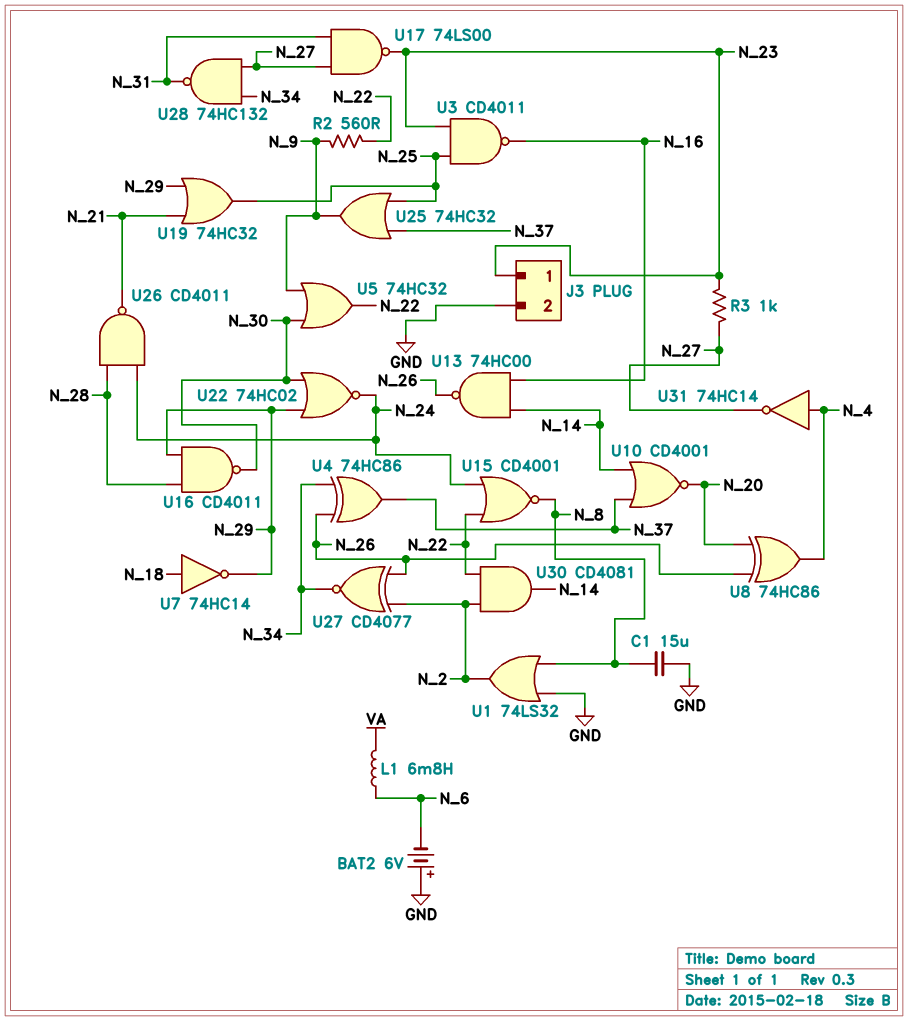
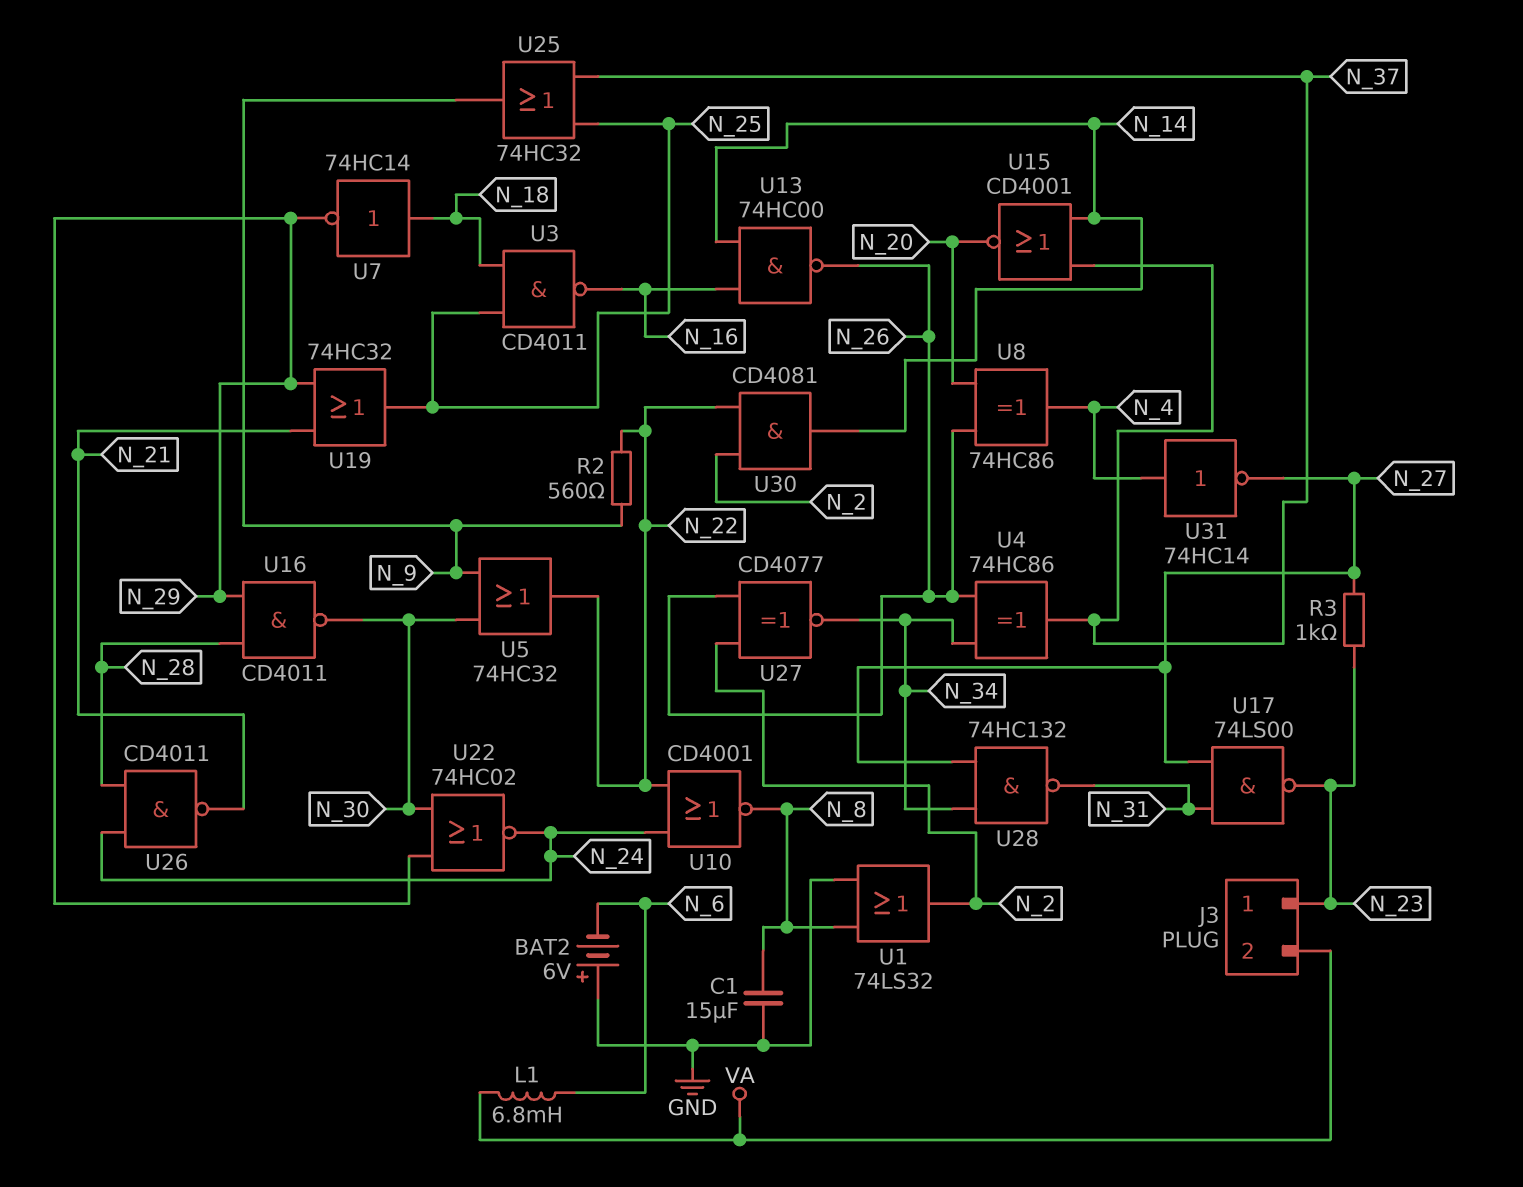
J3 pin 2: GND -> VA
U3: NAND CD4011 (in N_23, in N_25, out N_16) -> NAND CD4011 (in N_18, in N_25, out N_16)
U10: NOR CD4001 (in N_14, in N_37, out N_20) -> NOR CD4001 (in N_22, in N_24, out N_8)
U15: NOR CD4001 (in N_22, in N_24, out N_8) -> NOR CD4001 (in N_14, in N_37, out N_20)

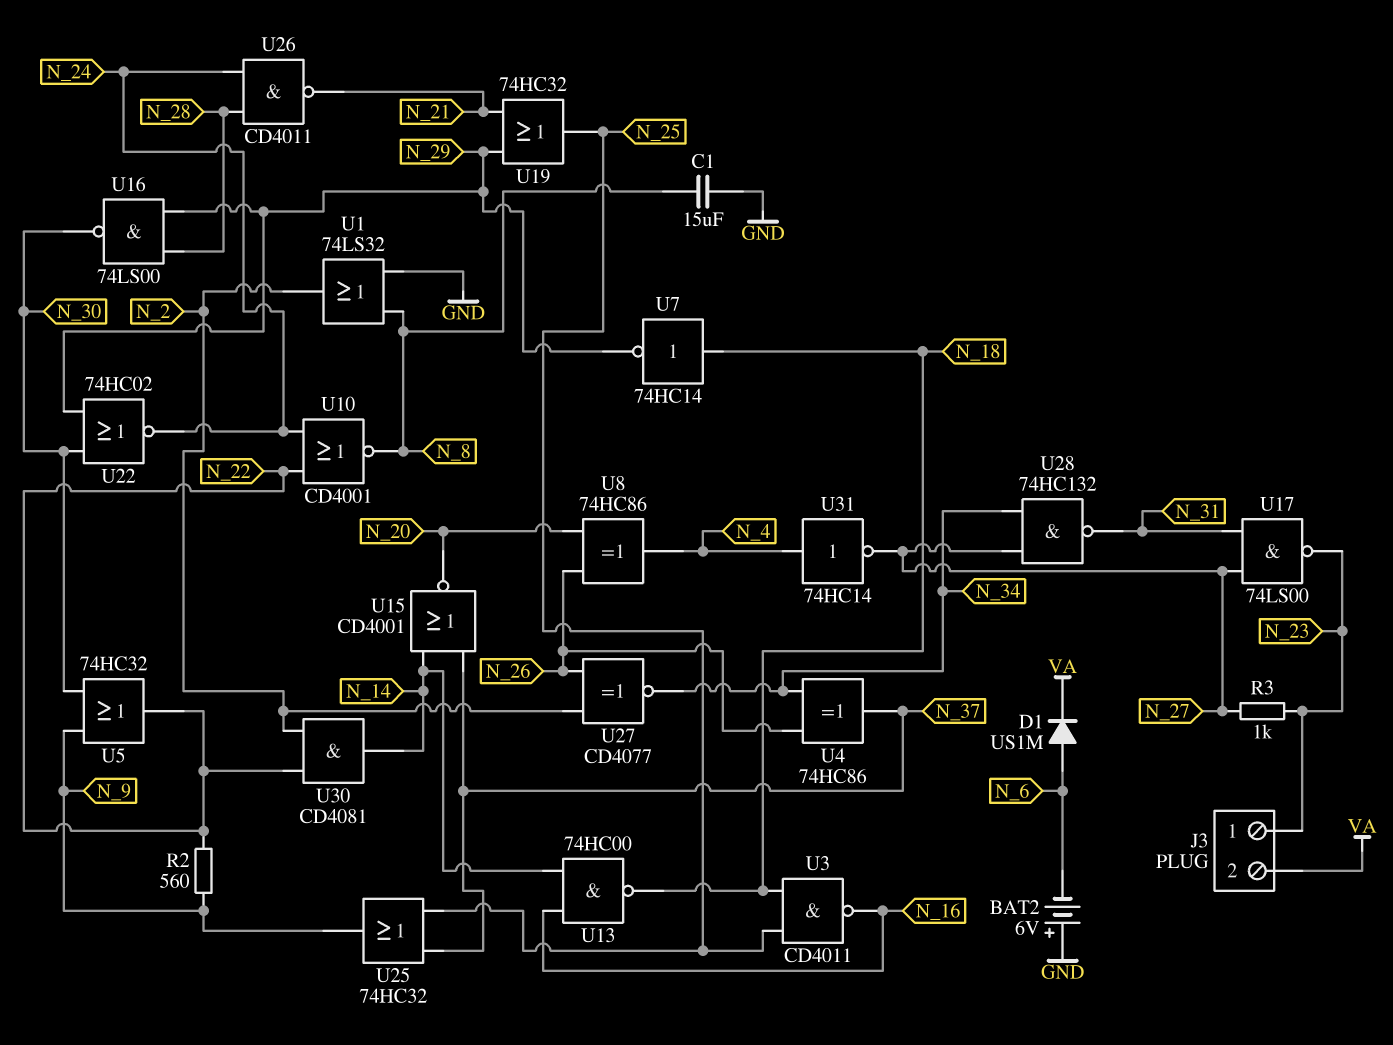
D1: none -> diode US1M (A N_6, K VA)
L1: 6.8mH (N_6, VA) -> none
U13: NAND 74HC00 (in N_14, in N_16, out N_26) -> NAND 74HC00 (in N_14, in N_16, out N_18)
U16: NAND CD4011 (in N_28, in N_29, out N_30) -> NAND 74LS00 (in N_28, in N_29, out N_30)

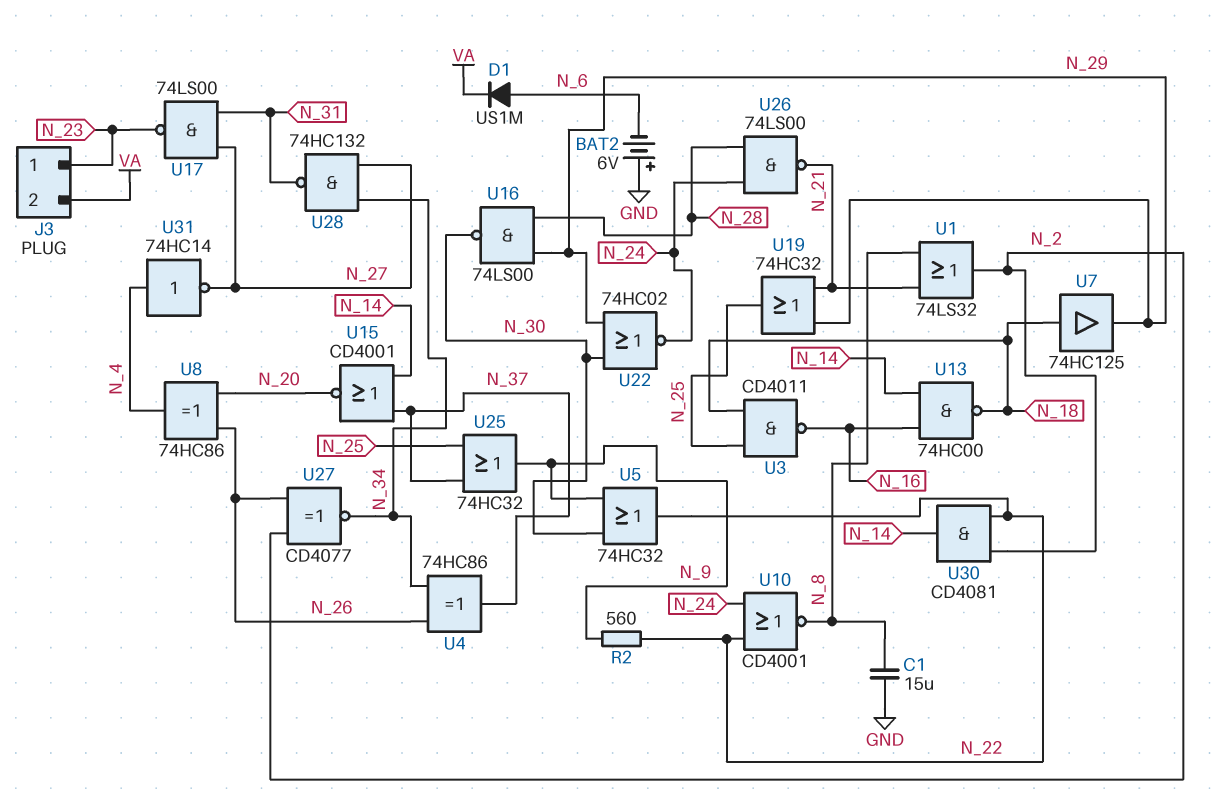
R3: 1k (N_23, N_27) -> none
U1: OR 74LS32 (in GND, in N_8, out N_2) -> OR 74LS32 (in N_8, in N_21, out N_2)
U7: NOT 74HC14 (in N_18, out N_29) -> buffer 74HC125 (in N_18, out N_29)
U26: NAND CD4011 (in N_24, in N_28, out N_21) -> NAND 74LS00 (in N_24, in N_28, out N_21)

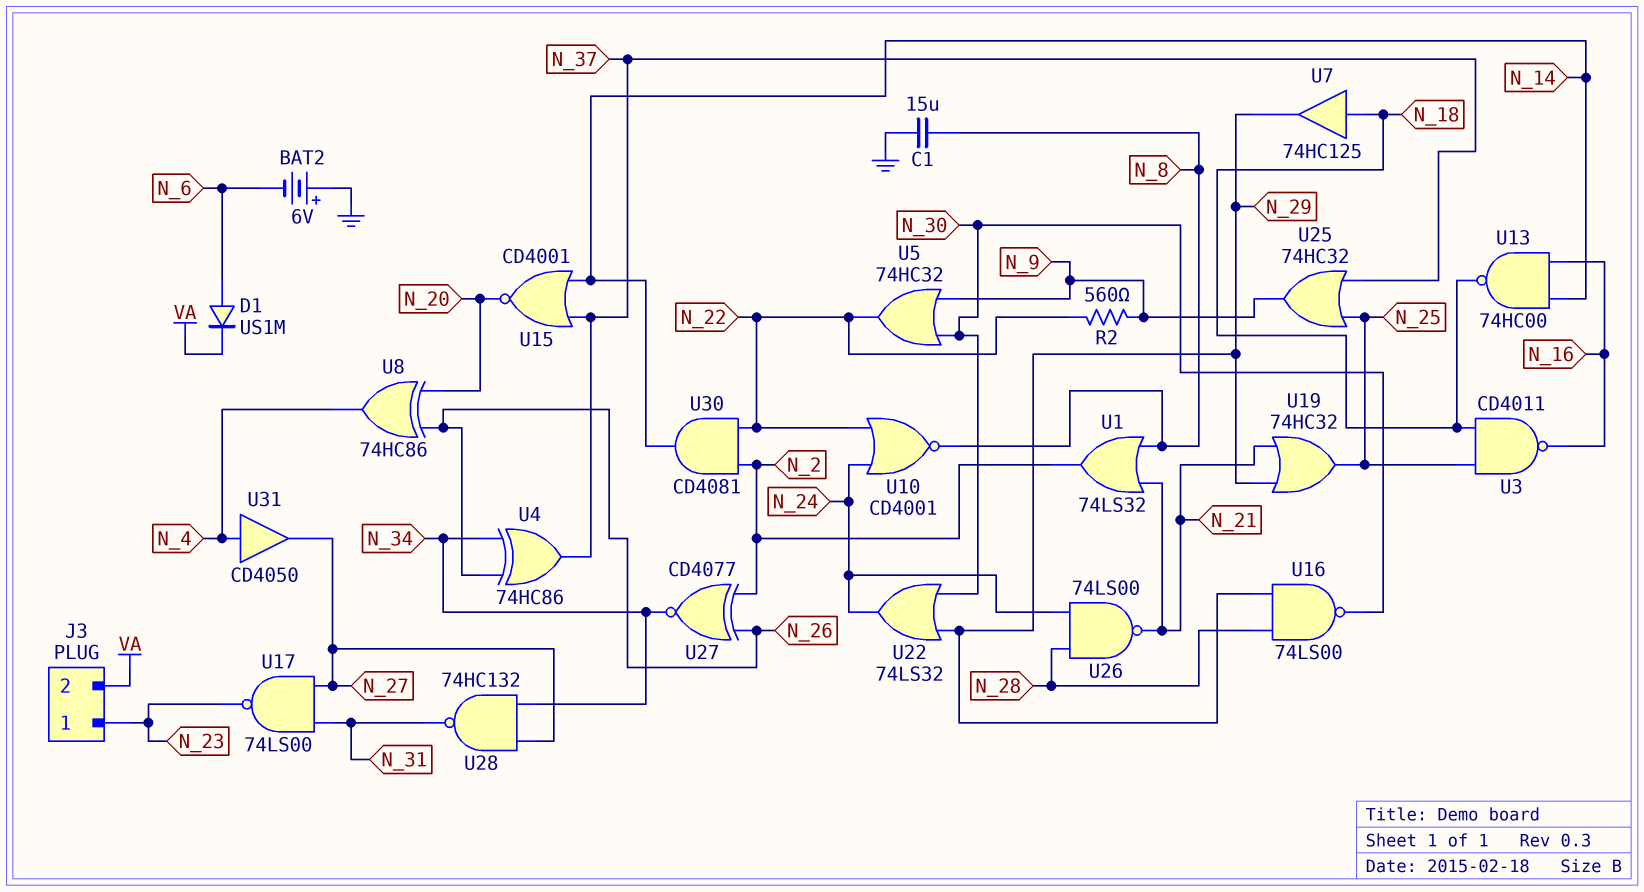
U22: NOR 74HC02 (in N_29, in N_30, out N_24) -> OR 74LS32 (in N_29, in N_30, out N_24)
U31: NOT 74HC14 (in N_4, out N_27) -> buffer CD4050 (in N_4, out N_27)

